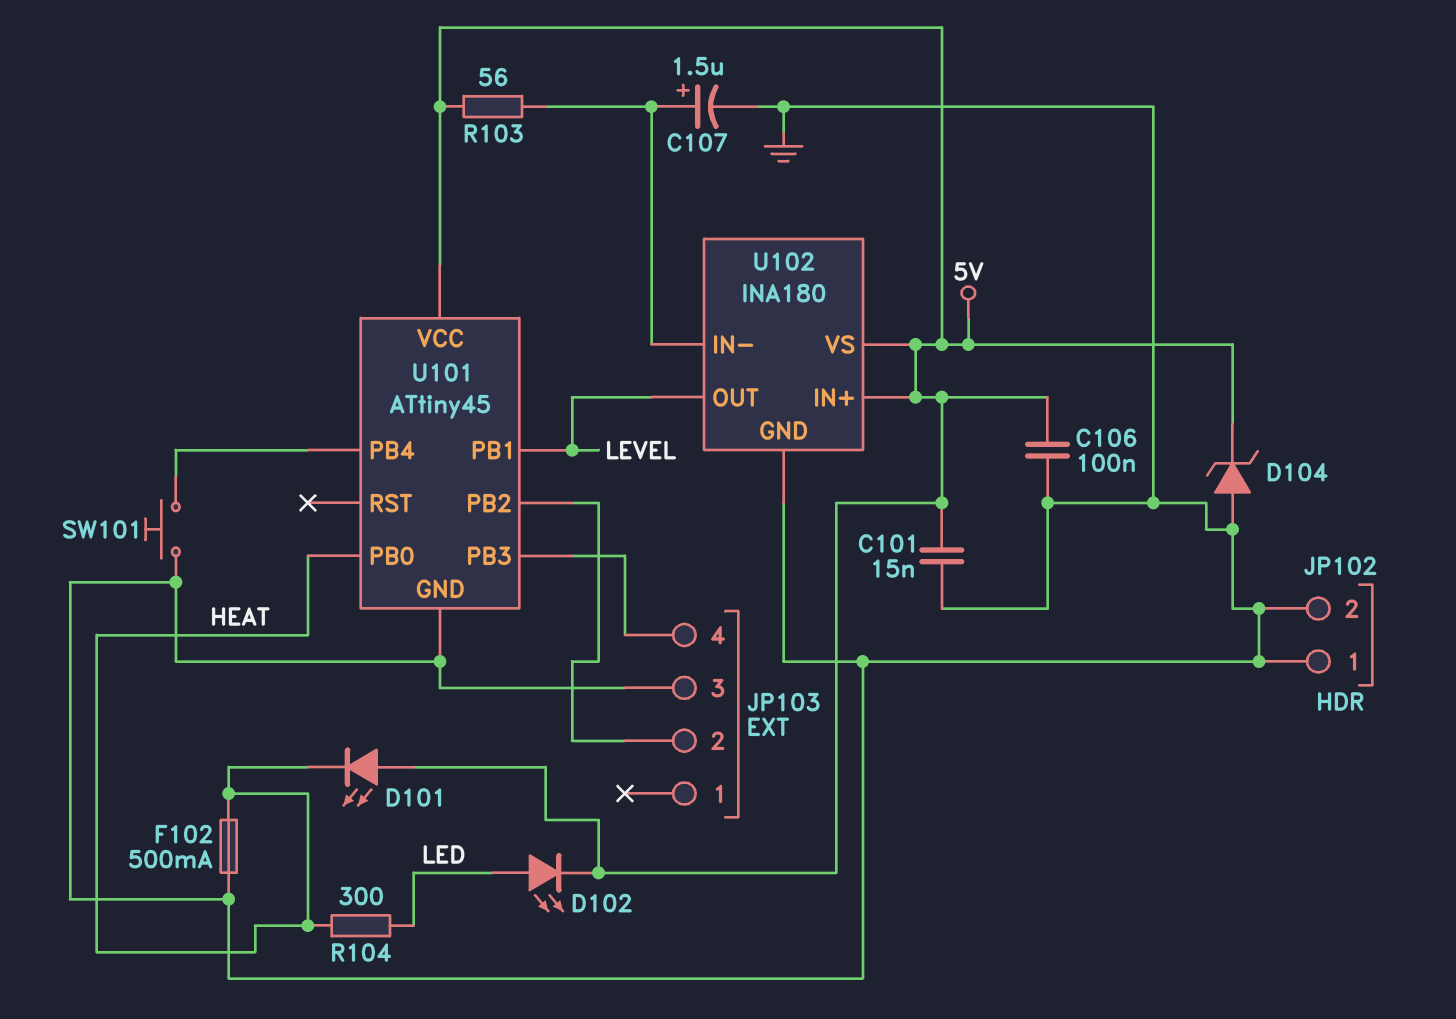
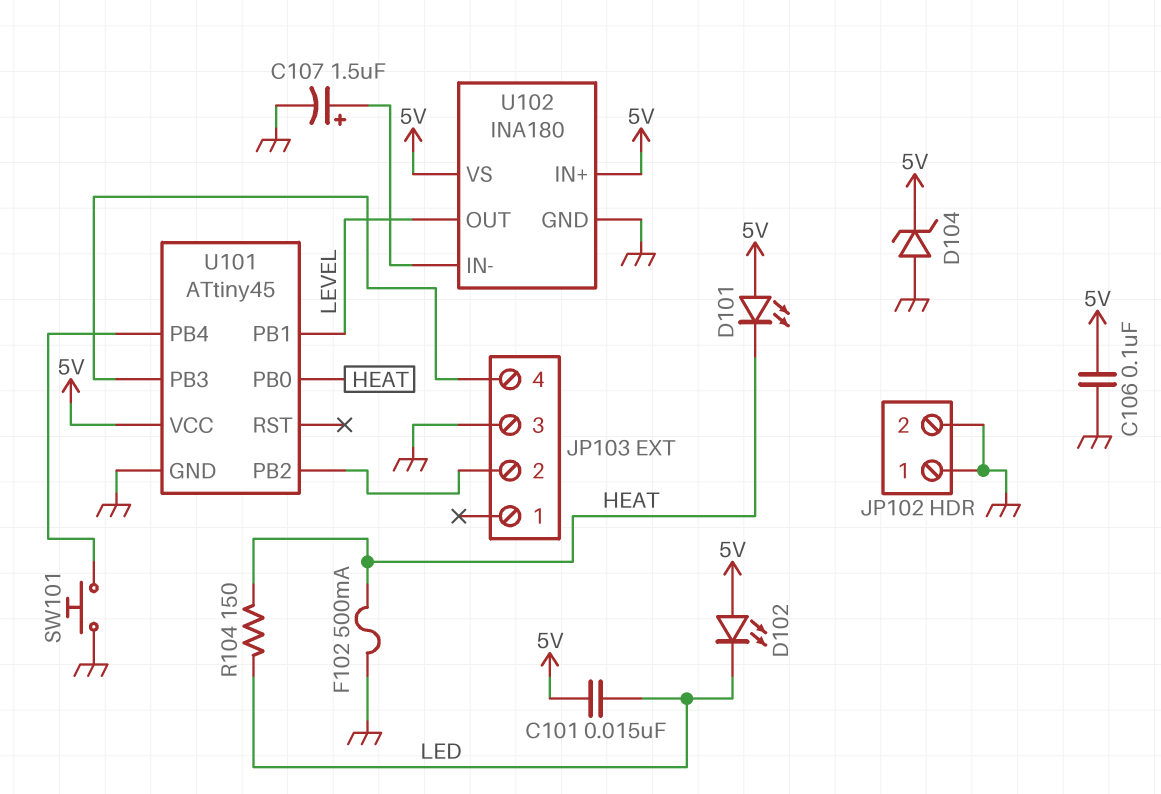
C101: 15nF (5V, GND) -> 15nF (5V, LED)
D102: LED (A LED, K 5V) -> LED (A 5V, K LED)
R103: 56 (5V, U102/IN-) -> none
R104: 300 (HEAT, LED) -> 150 (HEAT, LED)

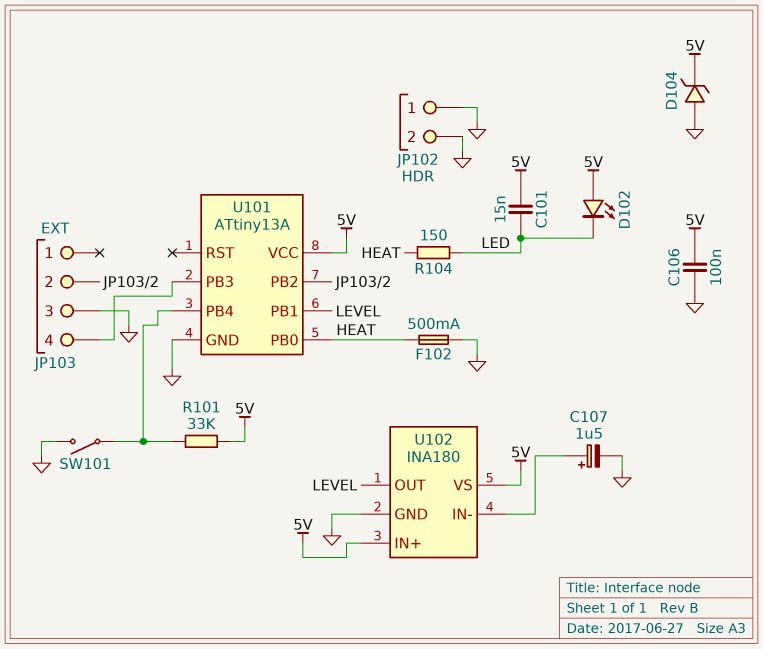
D101: LED (A 5V, K HEAT) -> none
R101: none -> 33k (5V, U101/PB4)
SW101: button (GND, U101/PB4) -> switch (GND, U101/PB4)
U101: ATtiny45 -> ATtiny13A

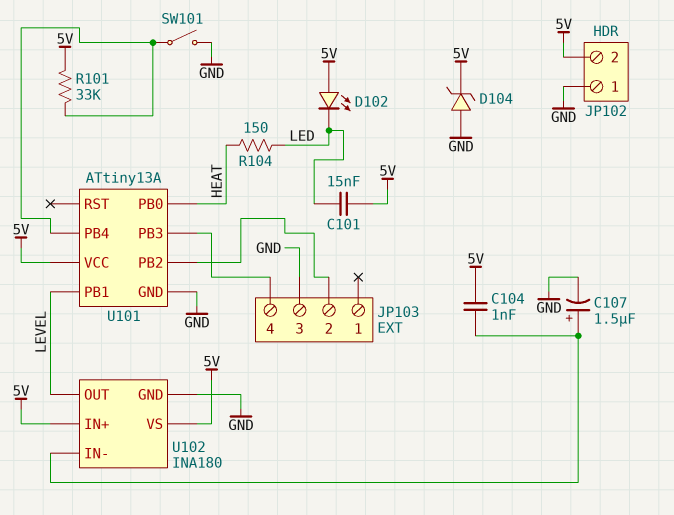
C104: none -> 1nF (5V, U102/IN-)
C106: 100nF (5V, GND) -> none
F102: 500mA (GND, HEAT) -> none
JP102 pin 2: GND -> 5V

